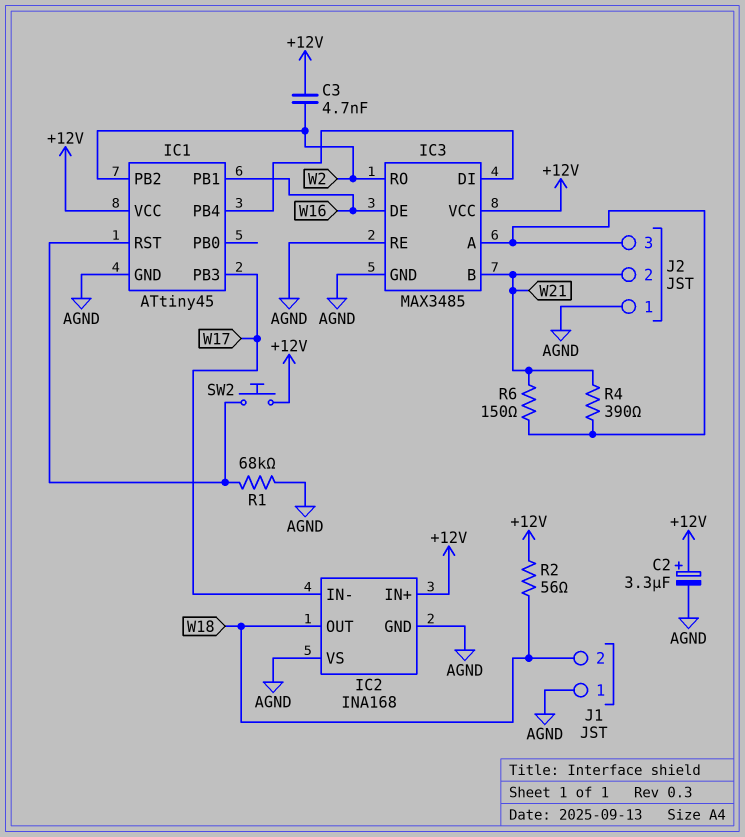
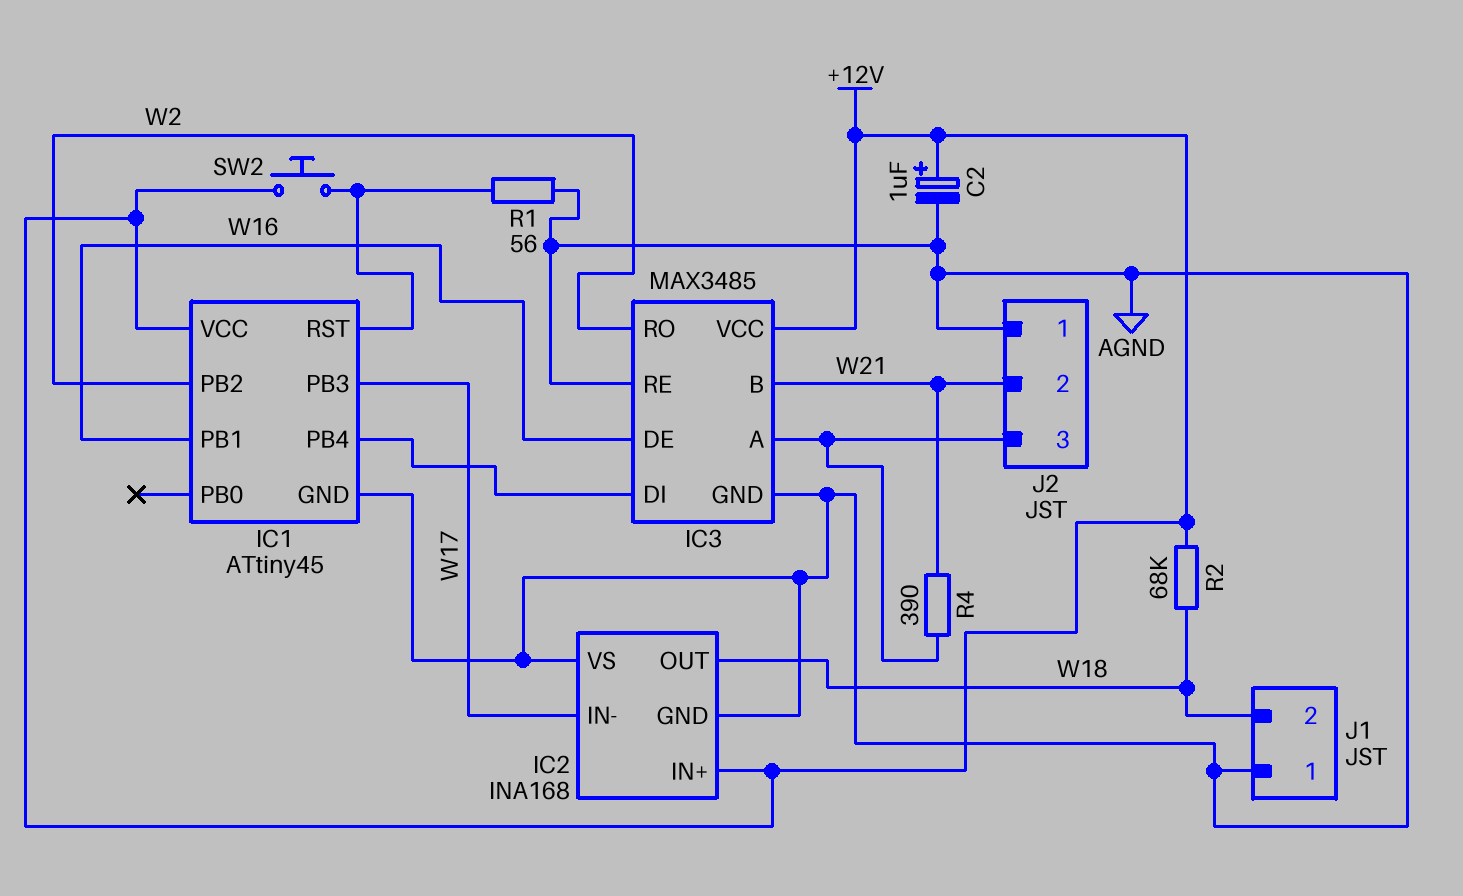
C2: 3.3uF (plus +12V, minus AGND) -> 1uF (plus +12V, minus AGND)
C3: 4.7nF (+12V, W2) -> none
R1: 68k (AGND, IC1/RST) -> 56 (AGND, IC1/RST)
R2: 56 (+12V, W18) -> 68k (+12V, W18)
R6: 150 (IC3/A, W21) -> none

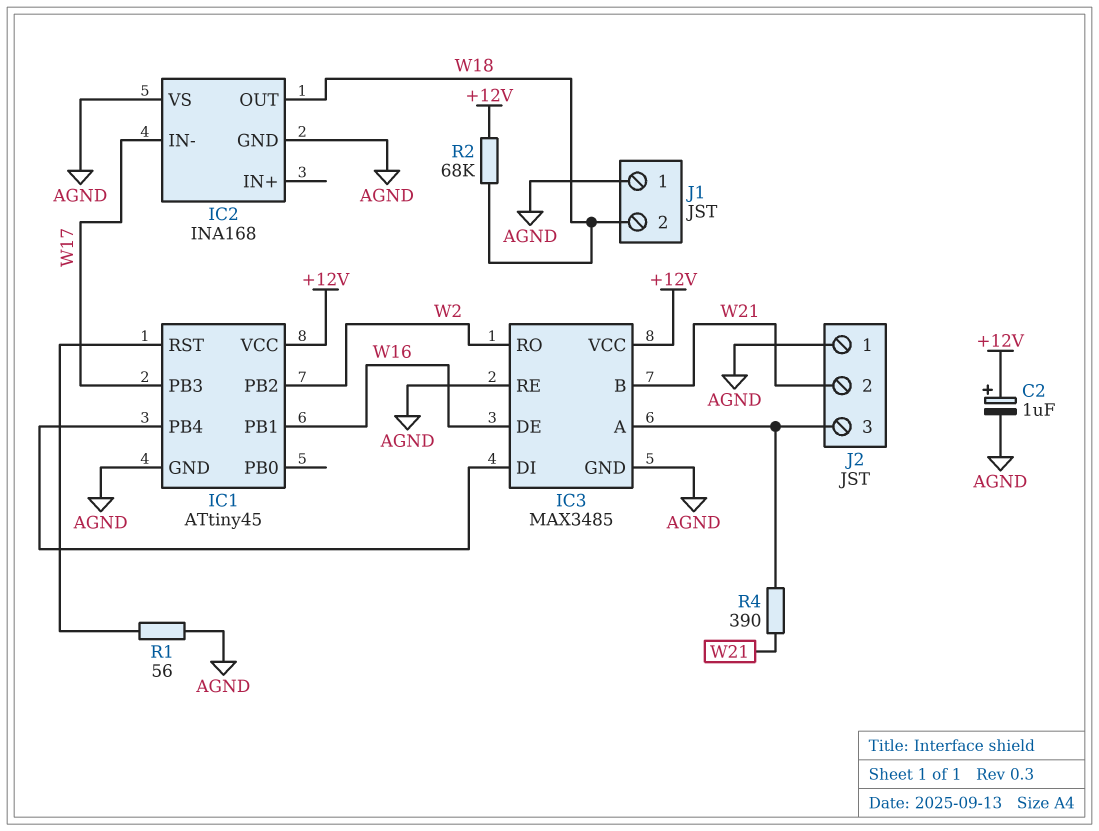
IC2 pin IN+: +12V -> none
SW2: button (+12V, IC1/RST) -> none

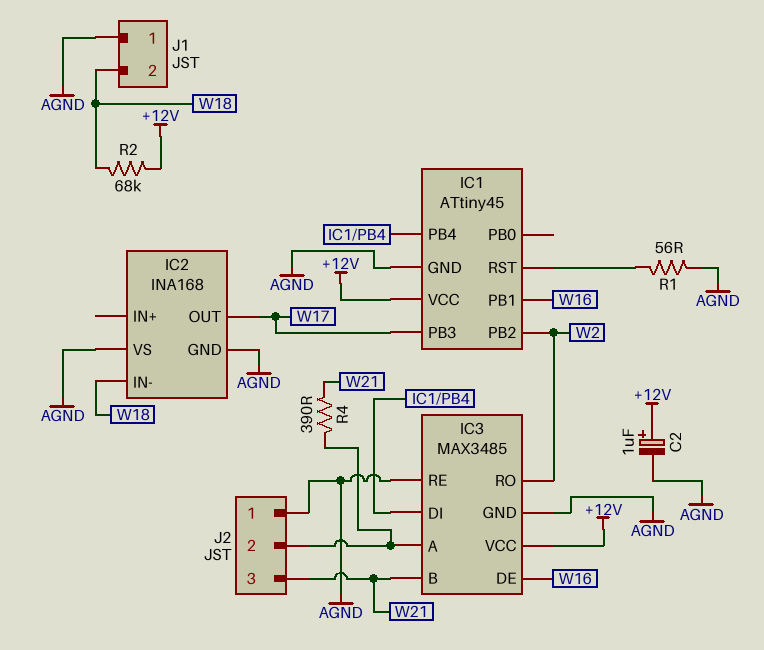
IC2 pin IN-: W17 -> W18
IC2 pin OUT: W18 -> W17
J2 pin 2: W21 -> IC3/A
J2 pin 3: IC3/A -> W21

